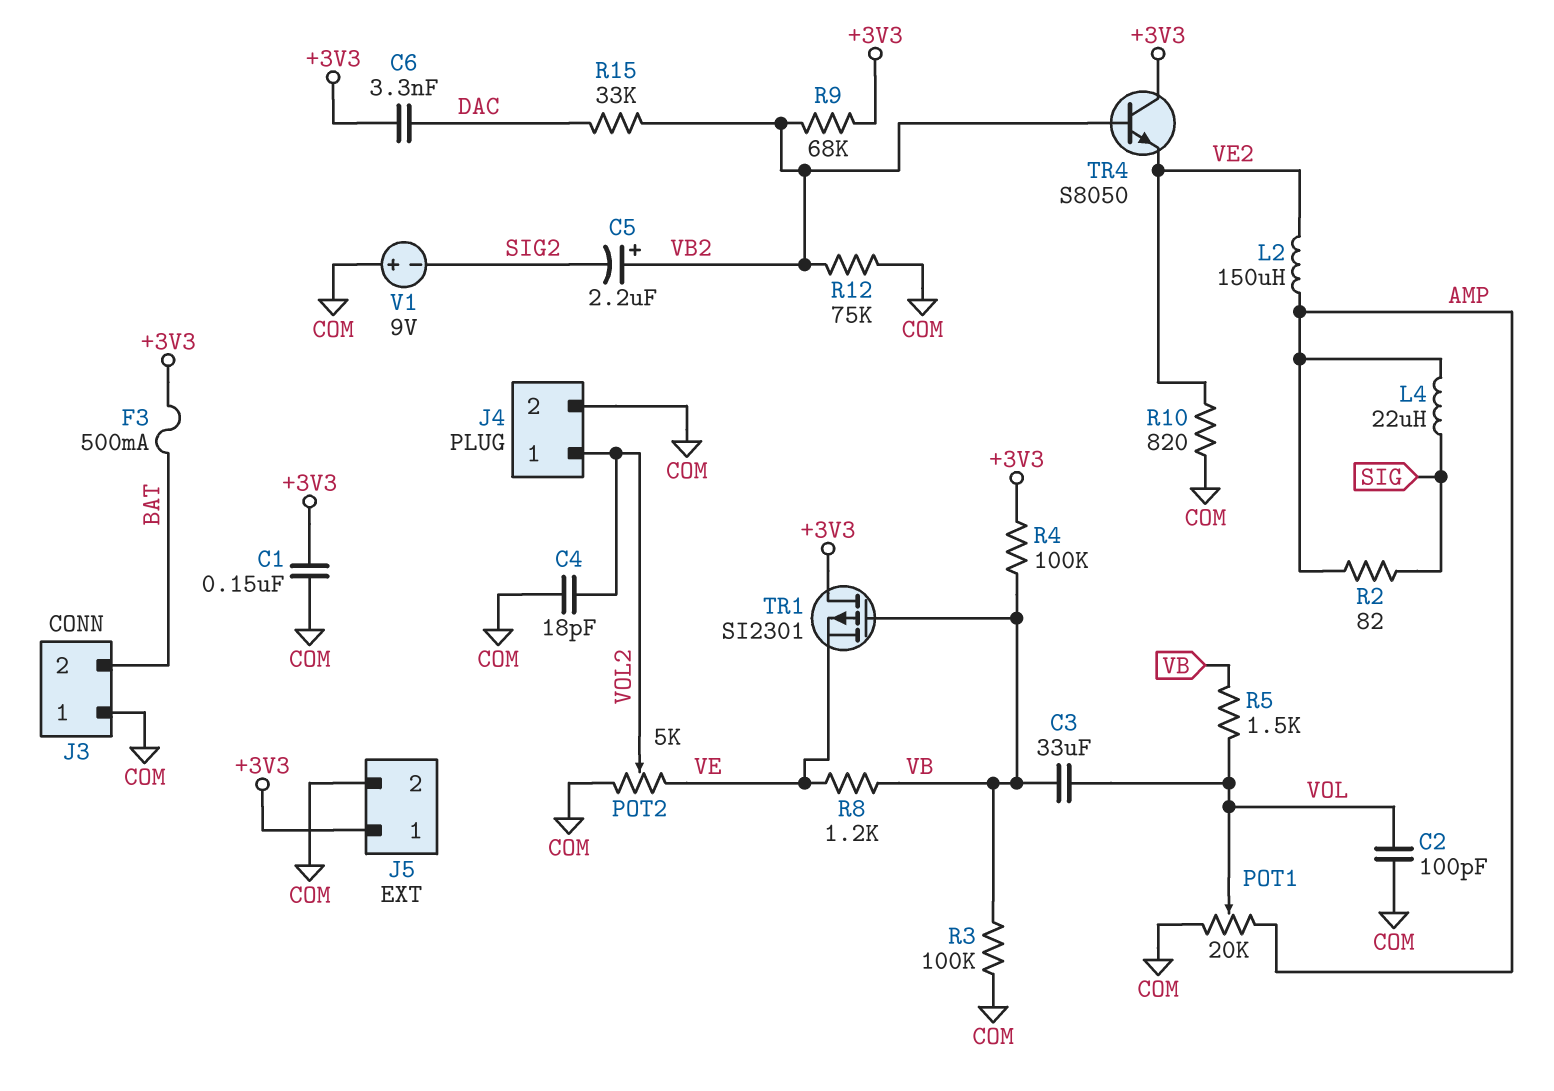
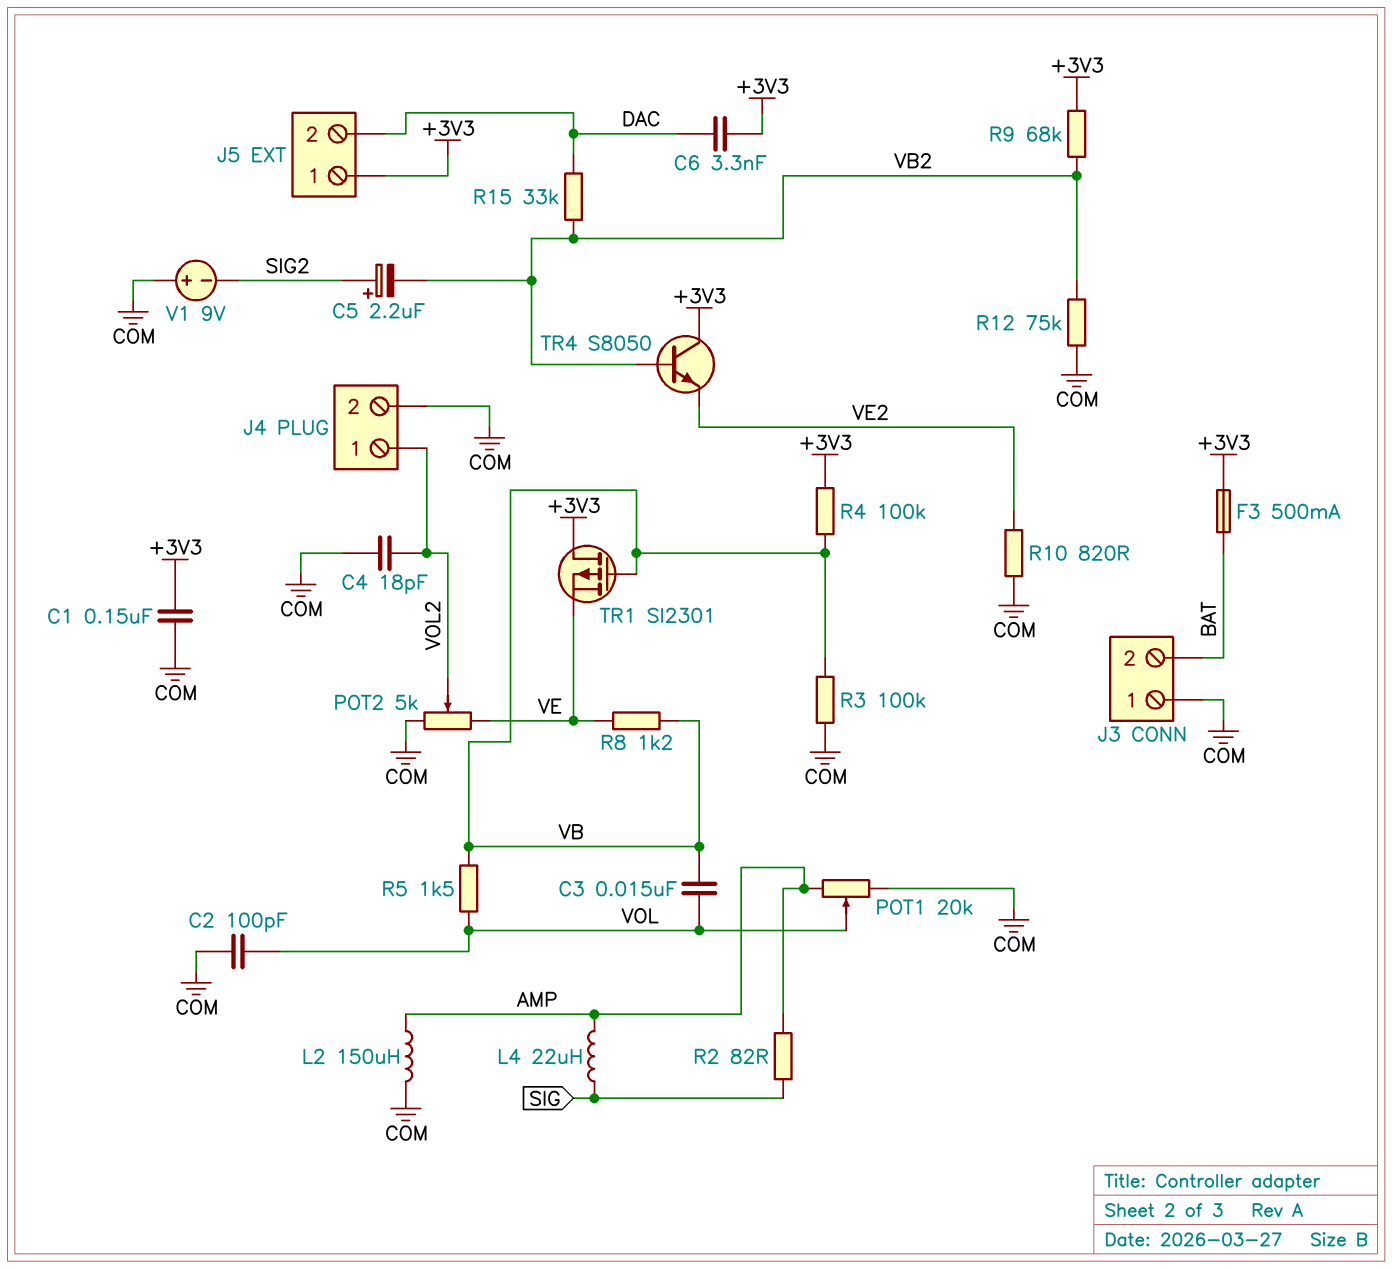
C3: 33uF (VB, VOL) -> 15nF (VB, VOL)
C5: 2.2uF (plus VB2, minus SIG2) -> 2.2uF (plus SIG2, minus VB2)
J5 pin 2: COM -> DAC
L2: 150uH (AMP, VE2) -> 150uH (AMP, COM)

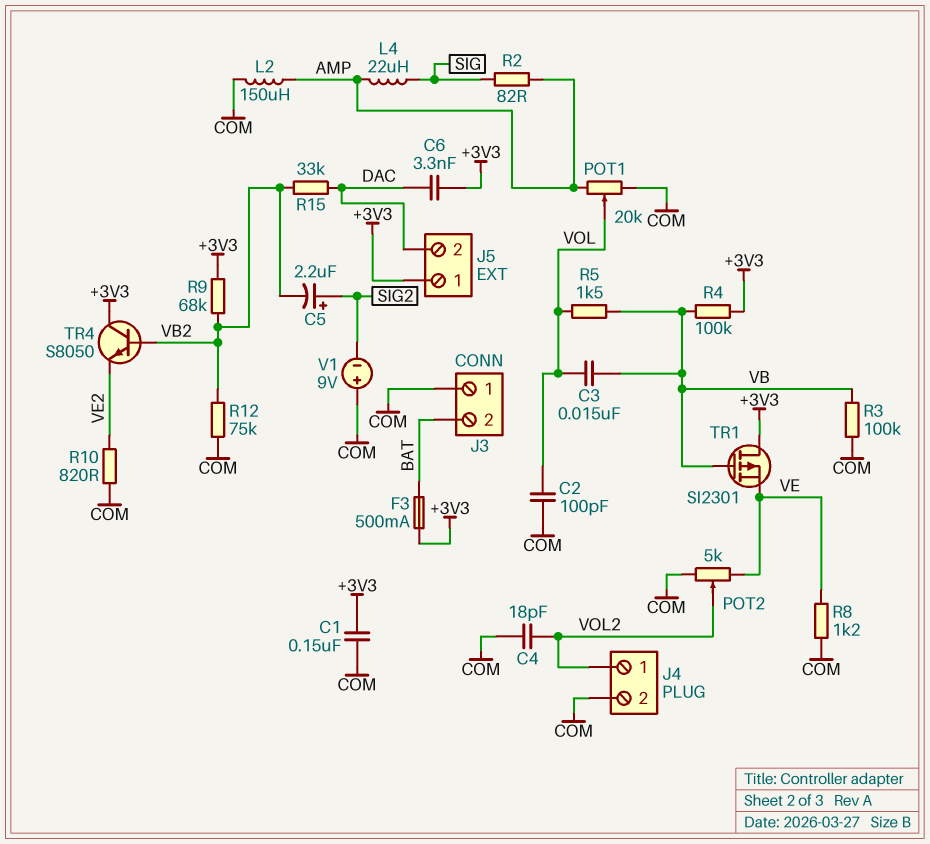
R8: 1.2k (VB, VE) -> 1.2k (COM, VE)

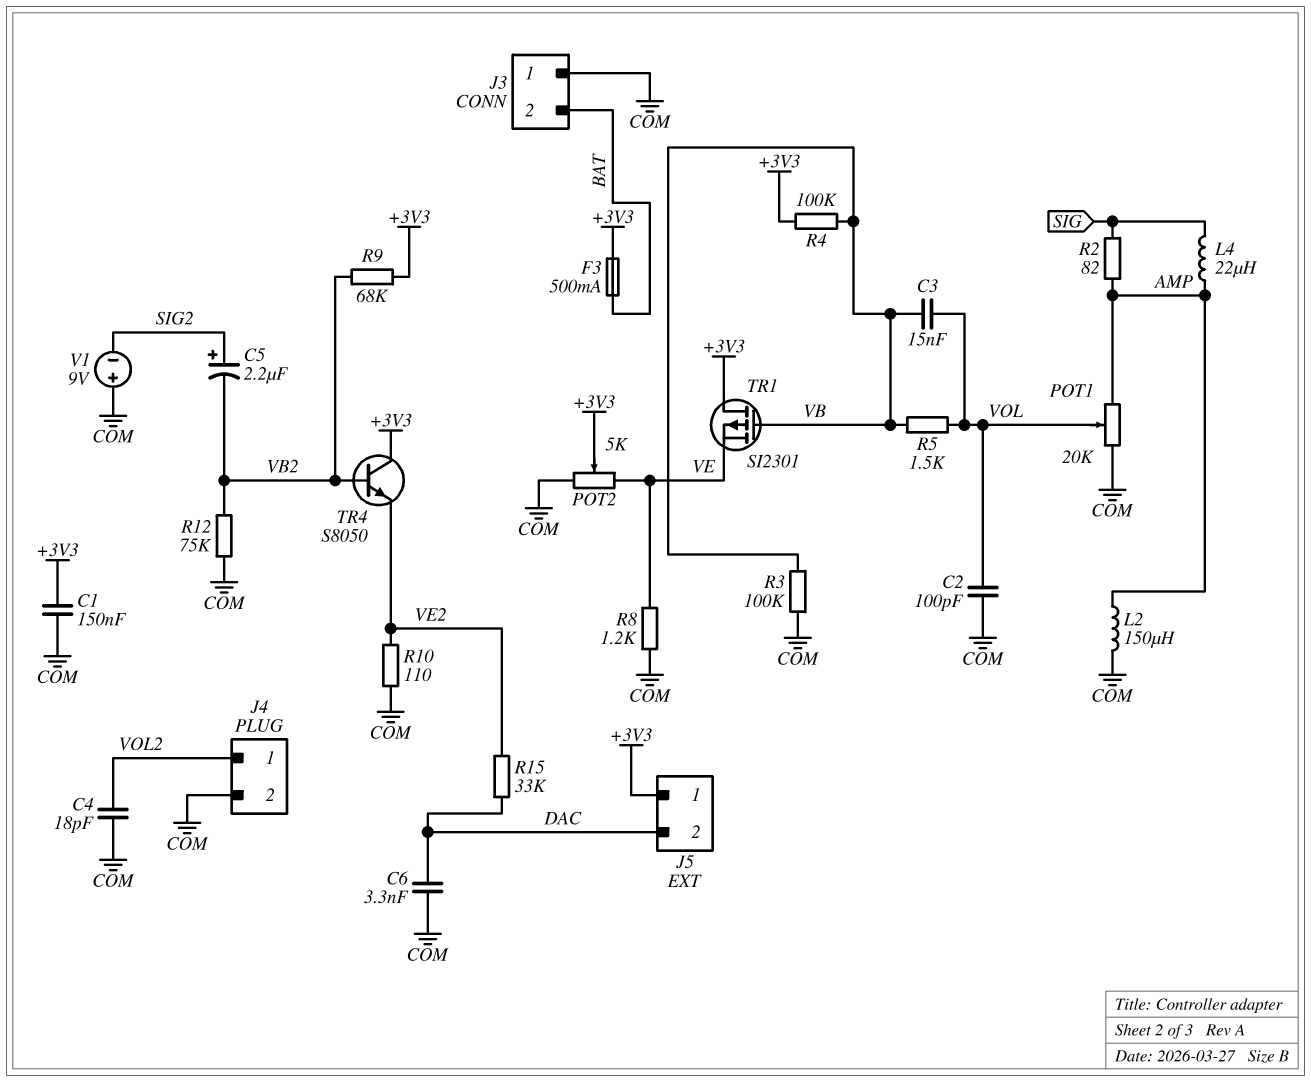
C6: 3.3nF (+3V3, DAC) -> 3.3nF (COM, DAC)
POT2: 5k (COM, VE, wiper VOL2) -> 5k (COM, VE, wiper +3V3)
R10: 820 (COM, VE2) -> 110 (COM, VE2)
R15: 33k (DAC, VB2) -> 33k (DAC, VE2)

